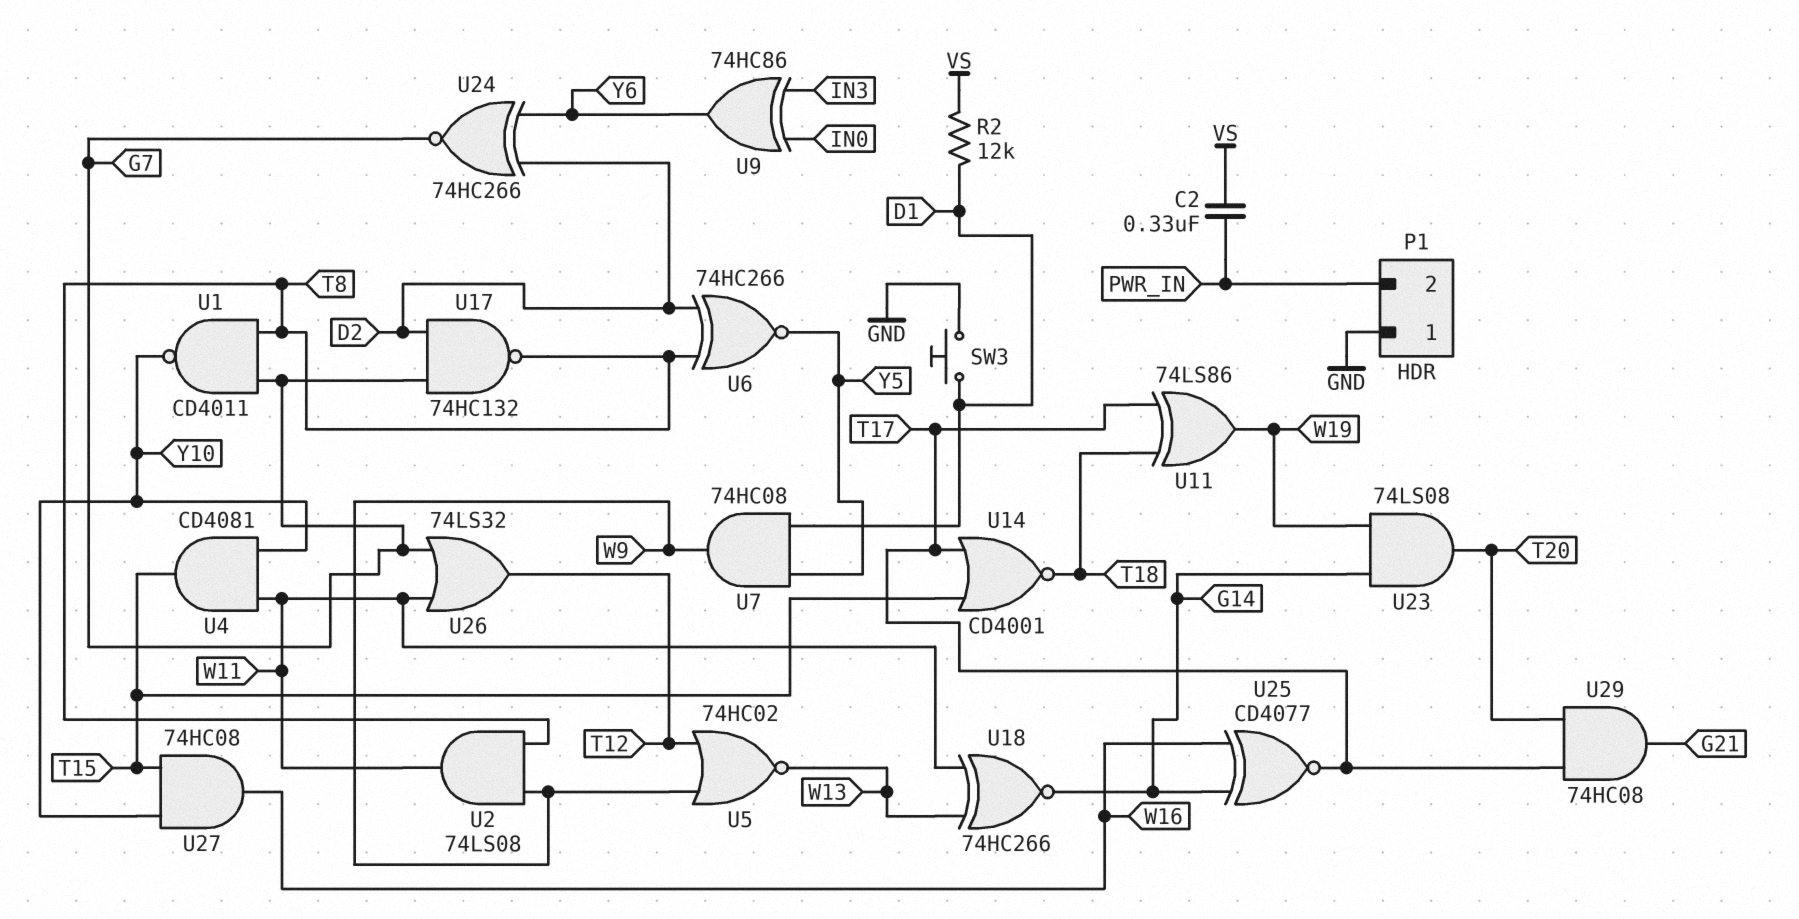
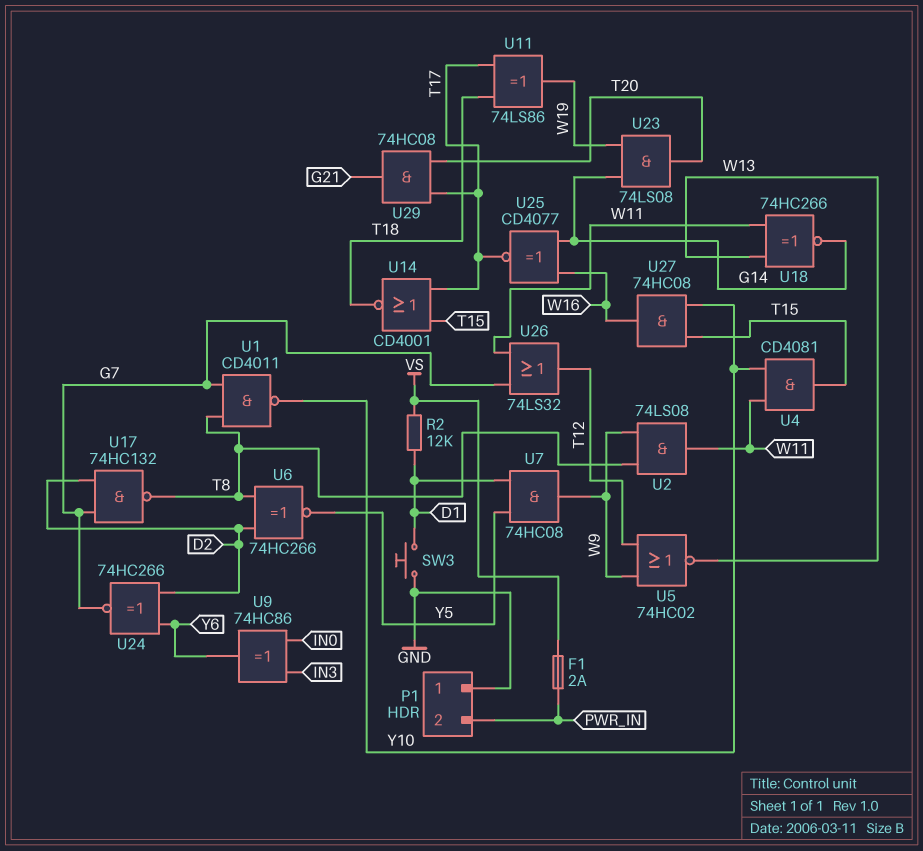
C2: 330nF (PWR_IN, VS) -> none
F1: none -> 2A (PWR_IN, VS)

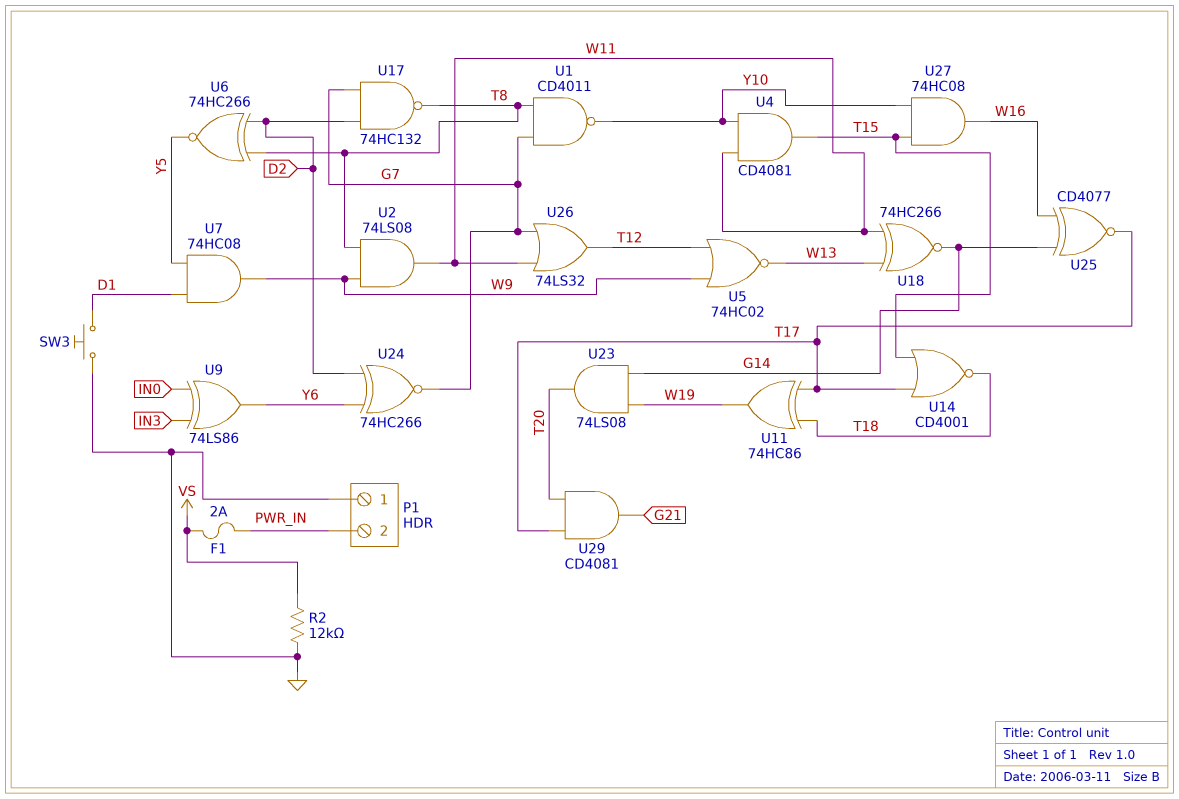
R2: 12k (D1, VS) -> 12k (GND, VS)
U9: XOR 74HC86 (in IN0, in IN3, out Y6) -> XOR 74LS86 (in IN0, in IN3, out Y6)
U11: XOR 74LS86 (in T17, in T18, out W19) -> XOR 74HC86 (in T17, in T18, out W19)
U29: AND 74HC08 (in T17, in T20, out G21) -> AND CD4081 (in T17, in T20, out G21)

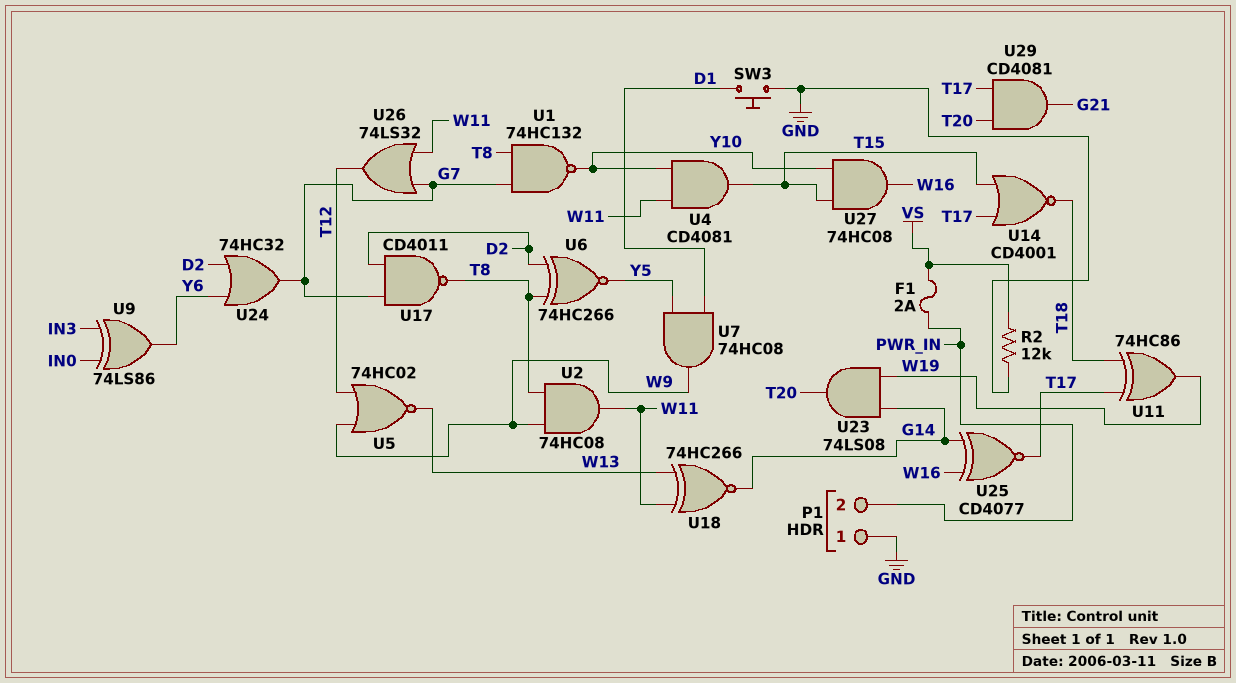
U1: NAND CD4011 (in G7, in T8, out Y10) -> NAND 74HC132 (in G7, in T8, out Y10)
U2: AND 74LS08 (in T8, in W9, out W11) -> AND 74HC08 (in T8, in W9, out W11)
U17: NAND 74HC132 (in D2, in G7, out T8) -> NAND CD4011 (in D2, in G7, out T8)
U24: XNOR 74HC266 (in D2, in Y6, out G7) -> OR 74HC32 (in D2, in Y6, out G7)

